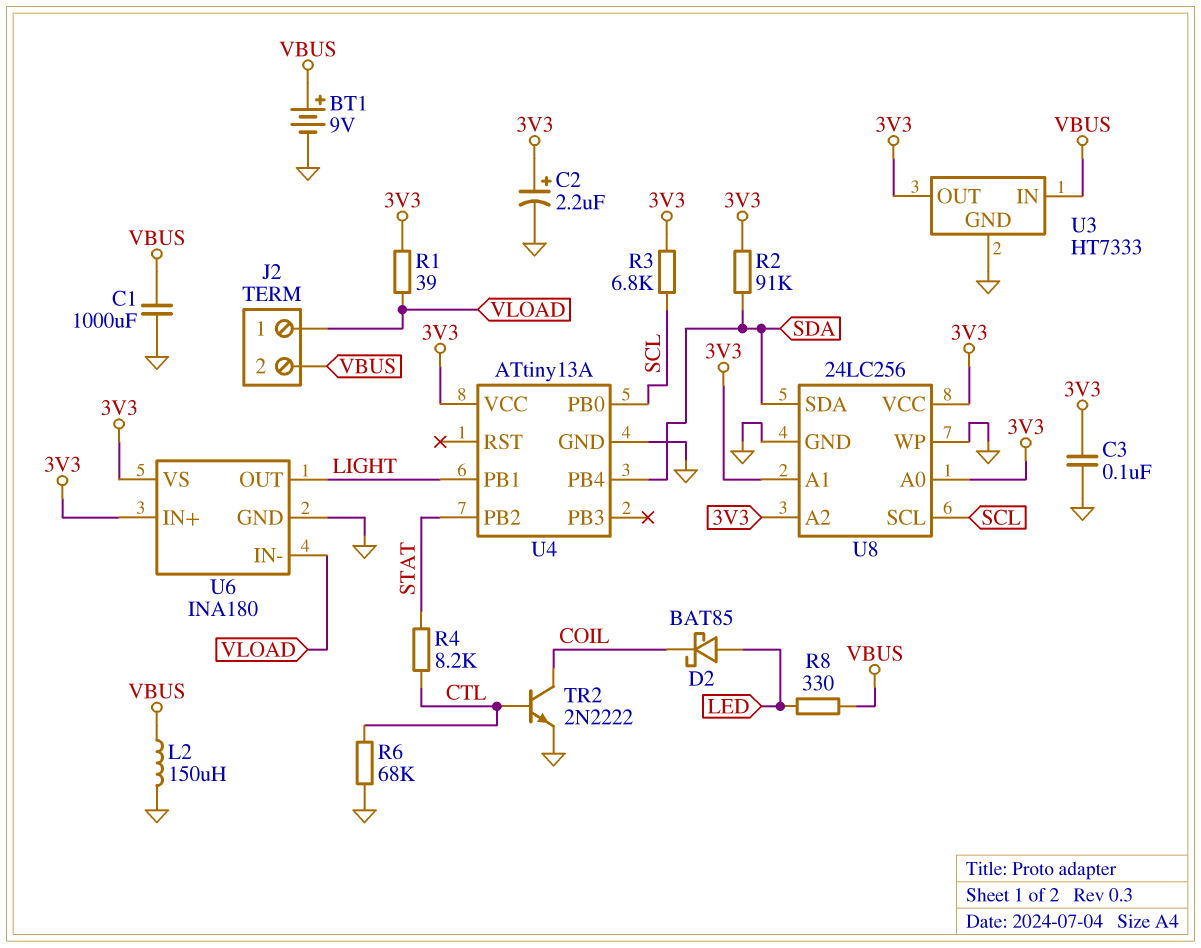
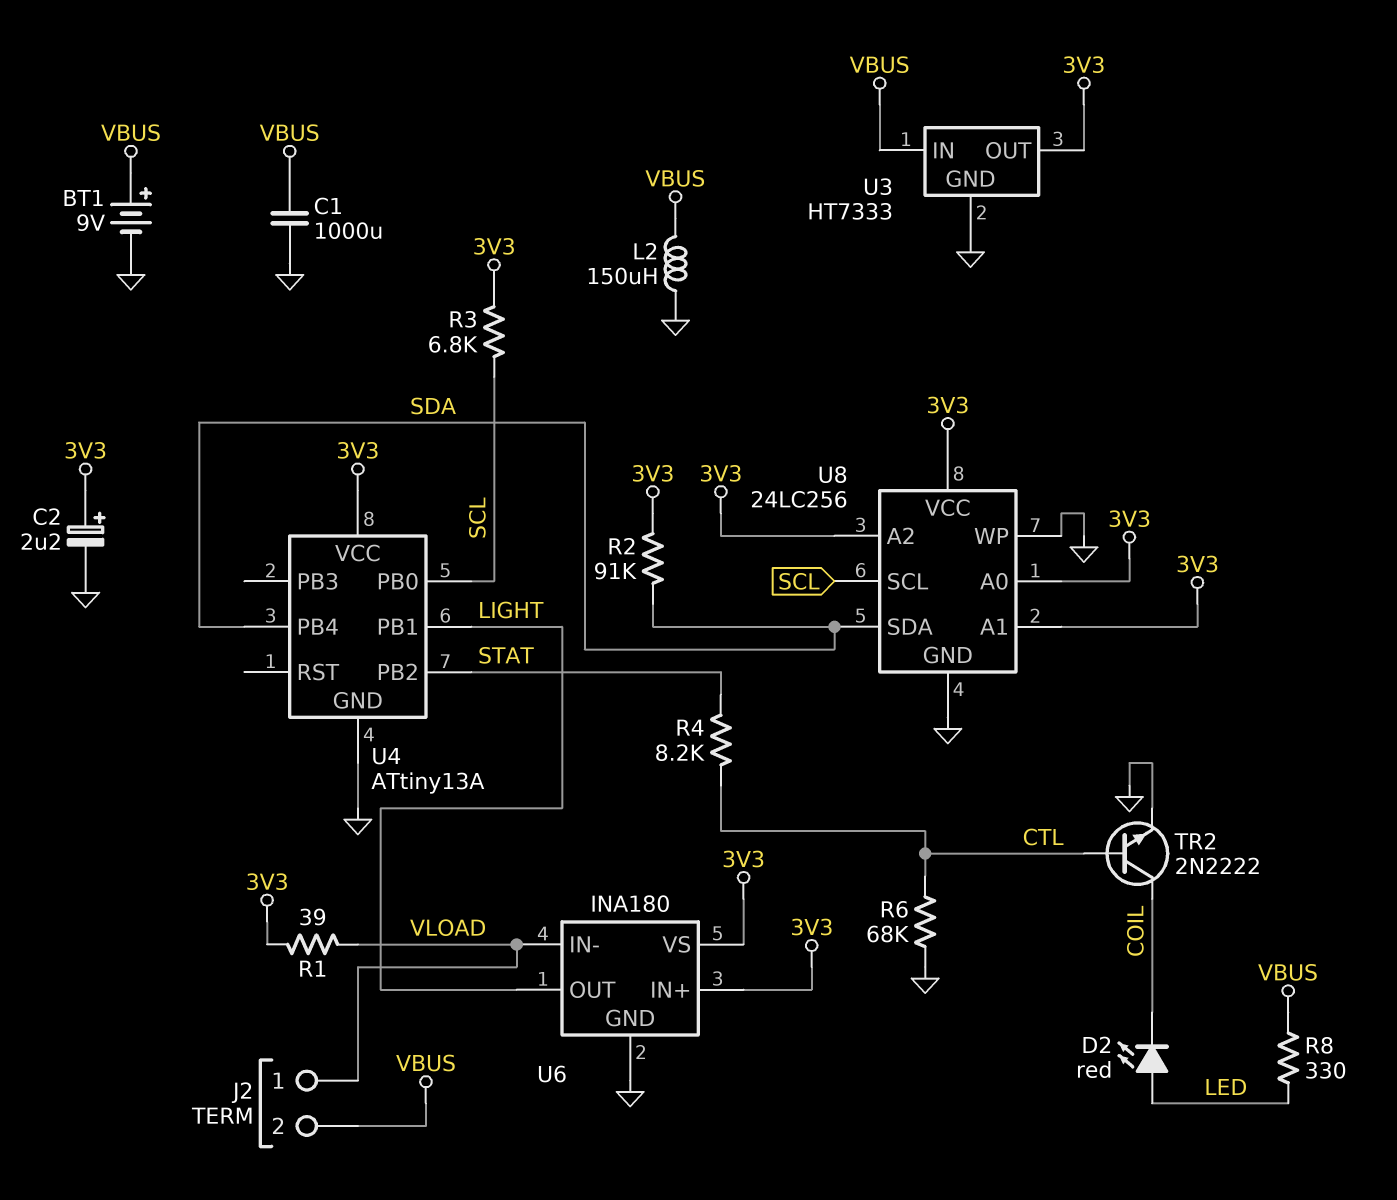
C3: 100nF (3V3, GND) -> none
D2: schottky BAT85 (A LED, K COIL) -> LED red (A LED, K COIL)

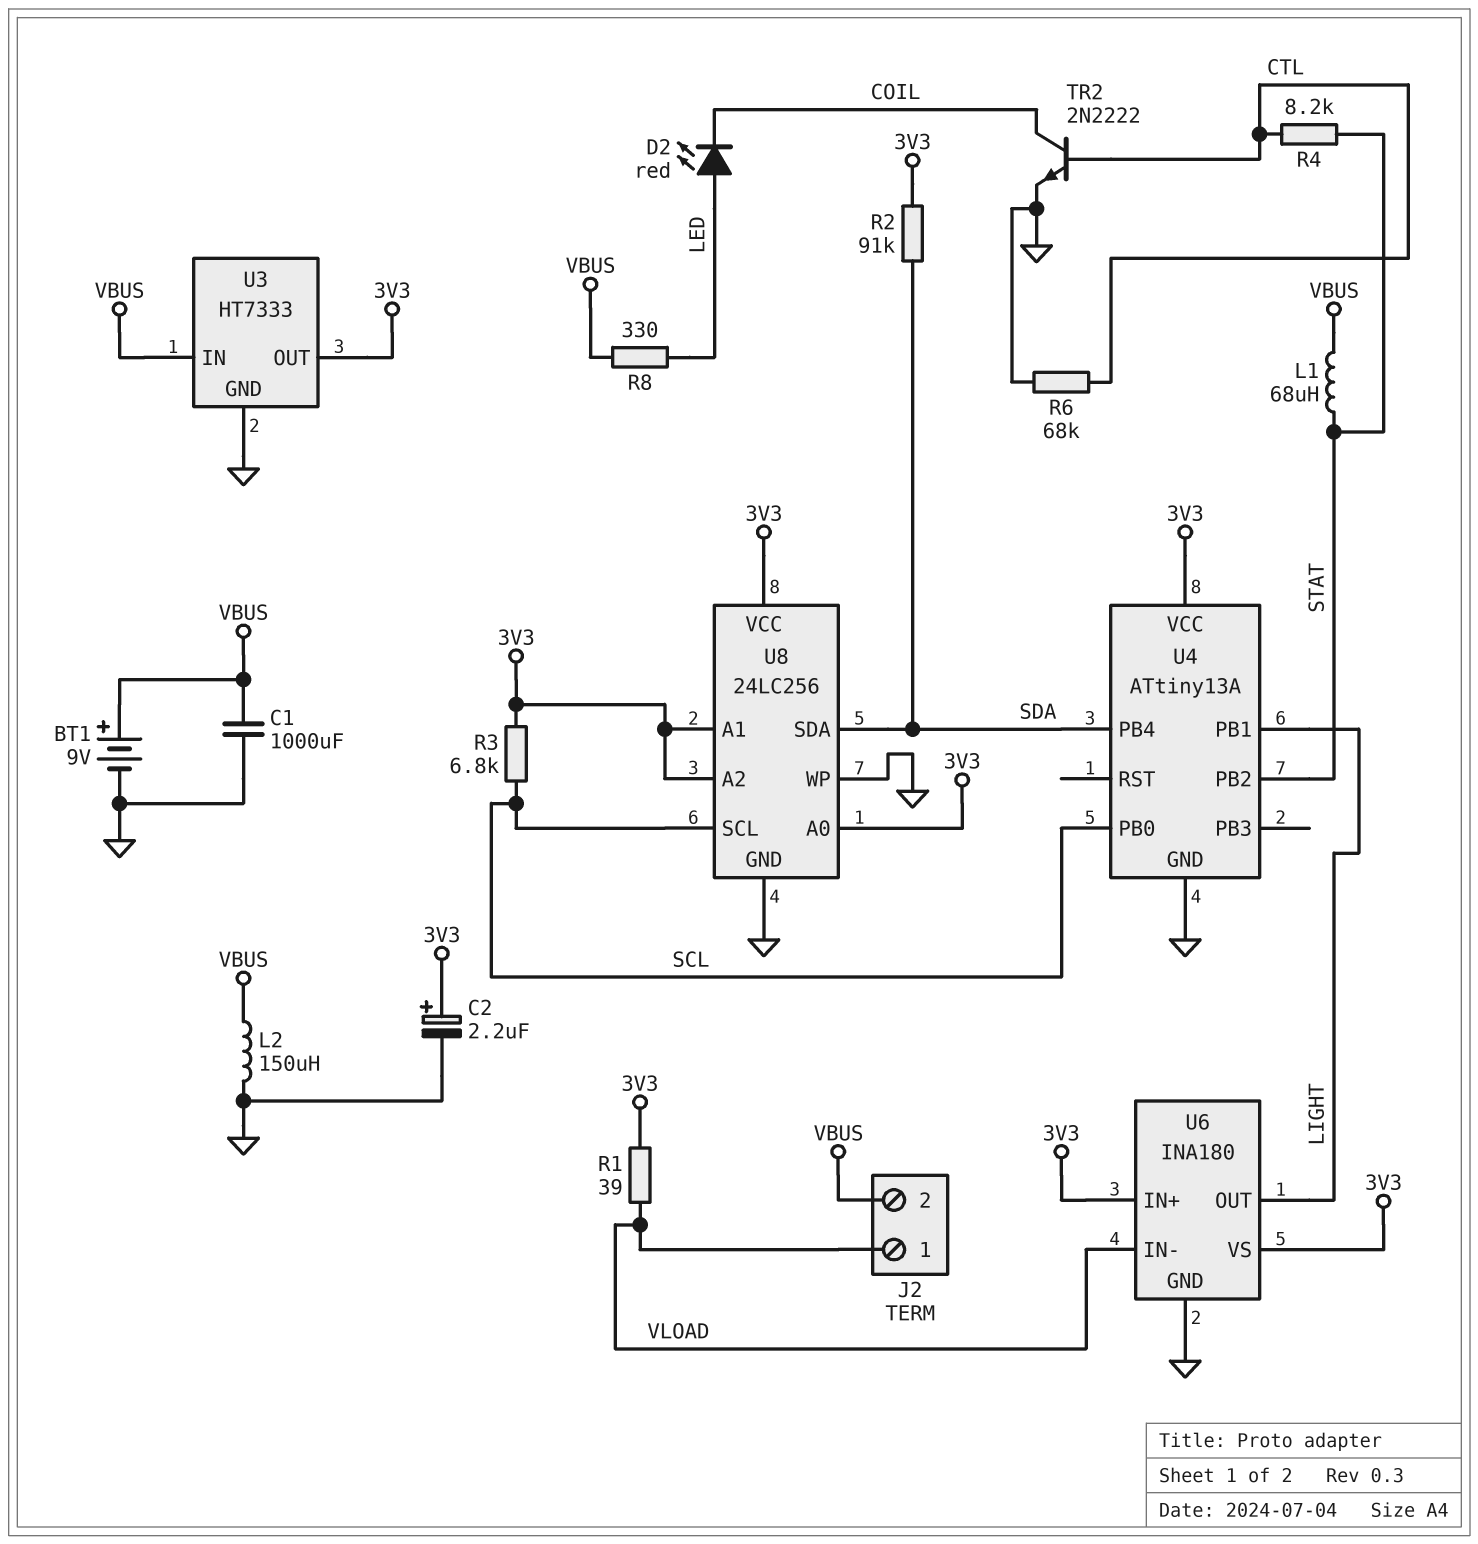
L1: none -> 68uH (STAT, VBUS)

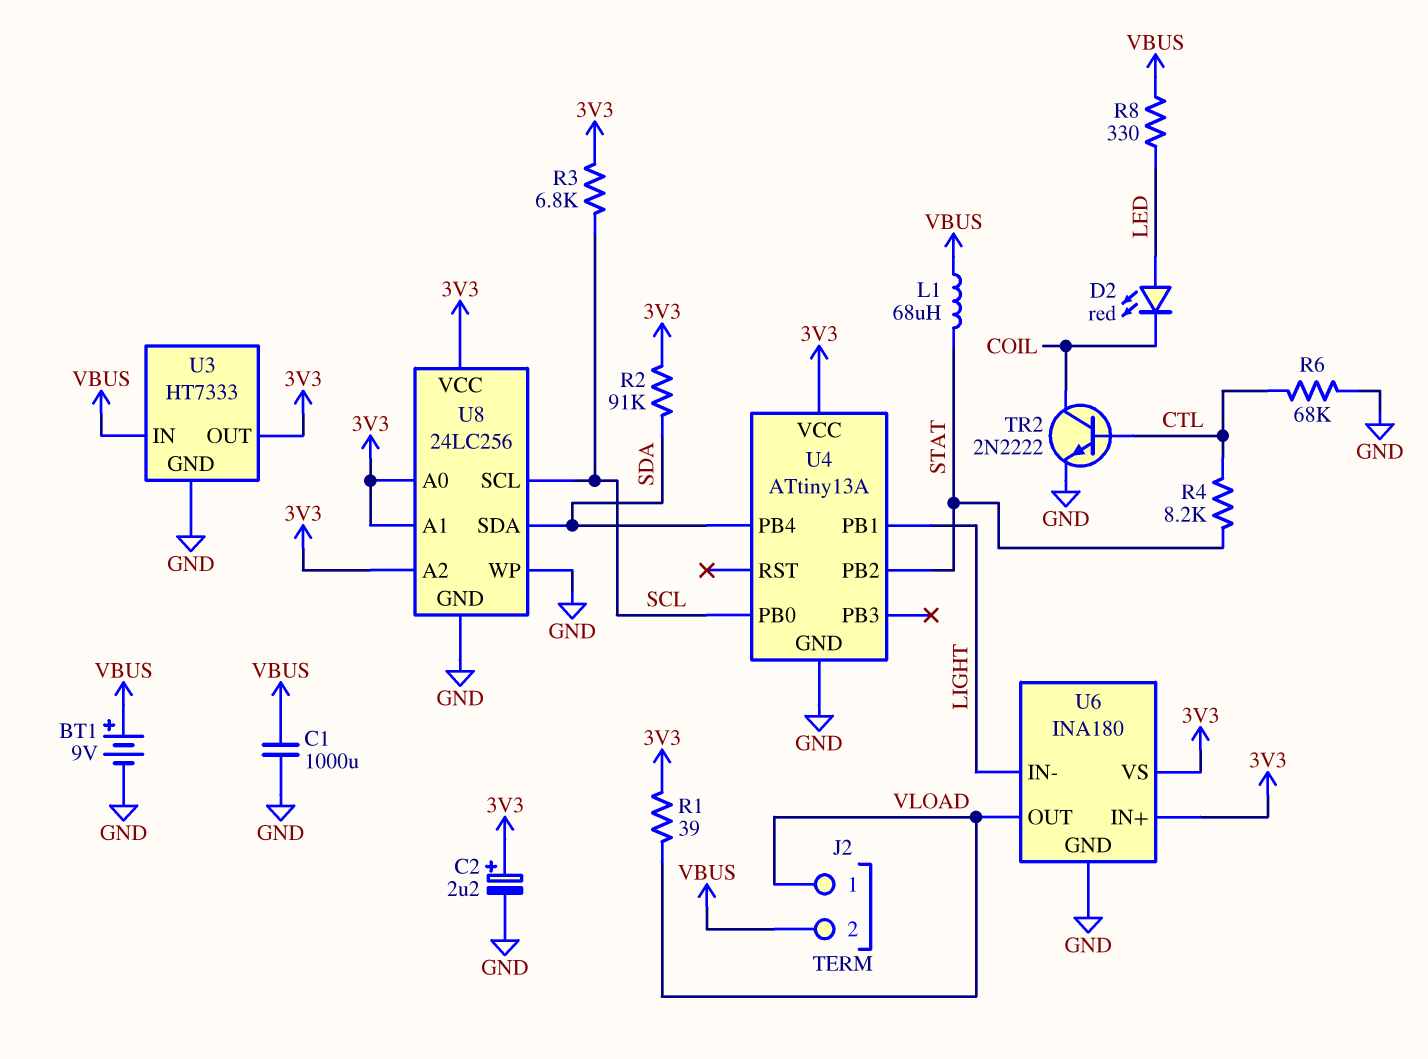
L2: 150uH (GND, VBUS) -> none
U6 pin IN-: VLOAD -> LIGHT
U6 pin OUT: LIGHT -> VLOAD

